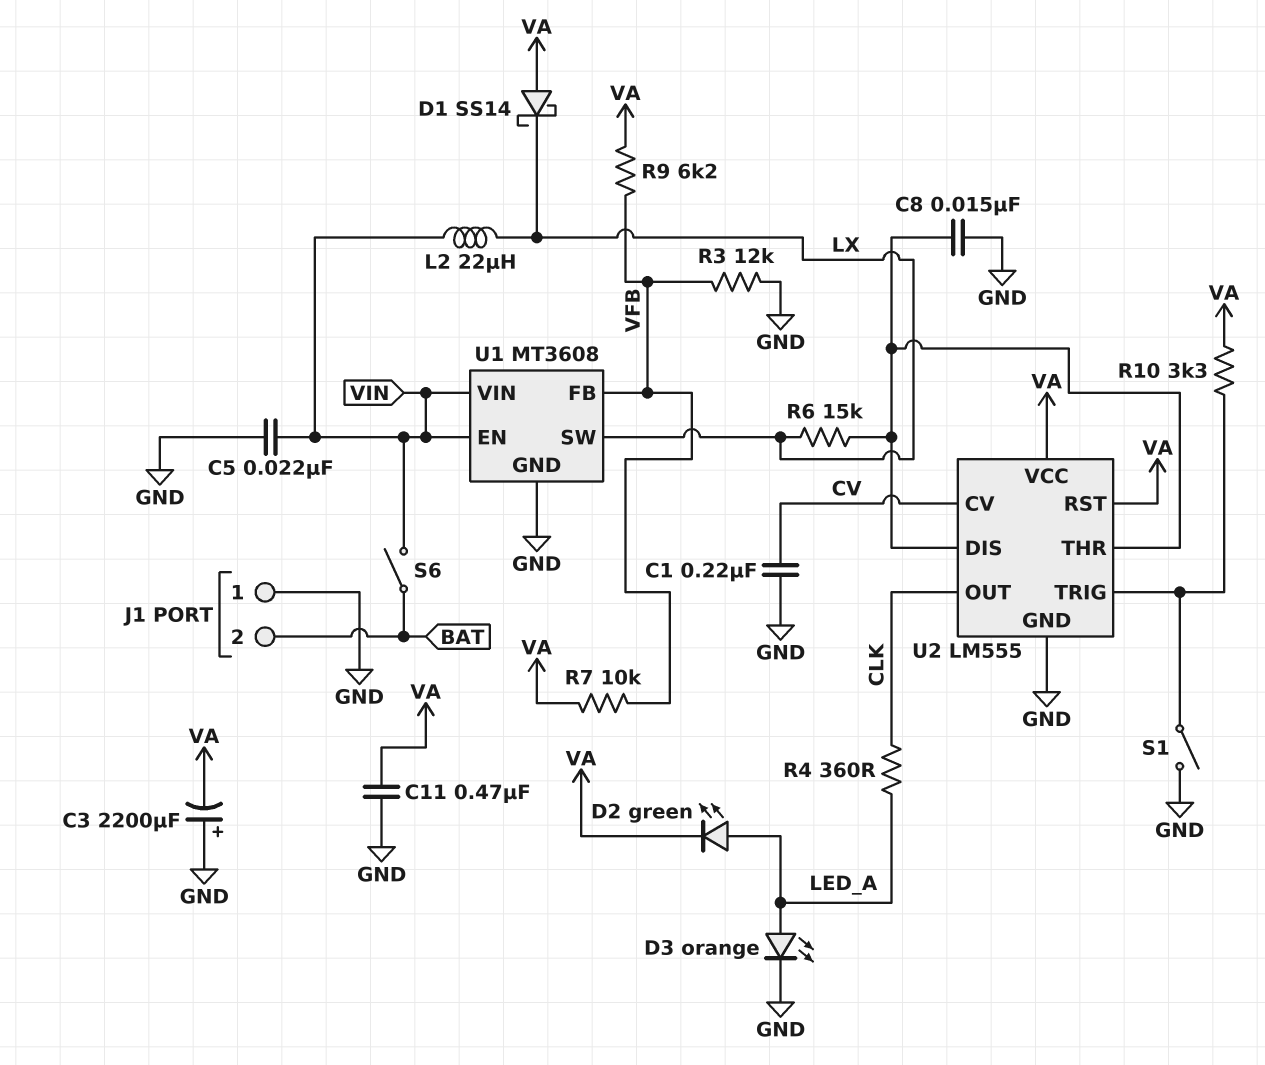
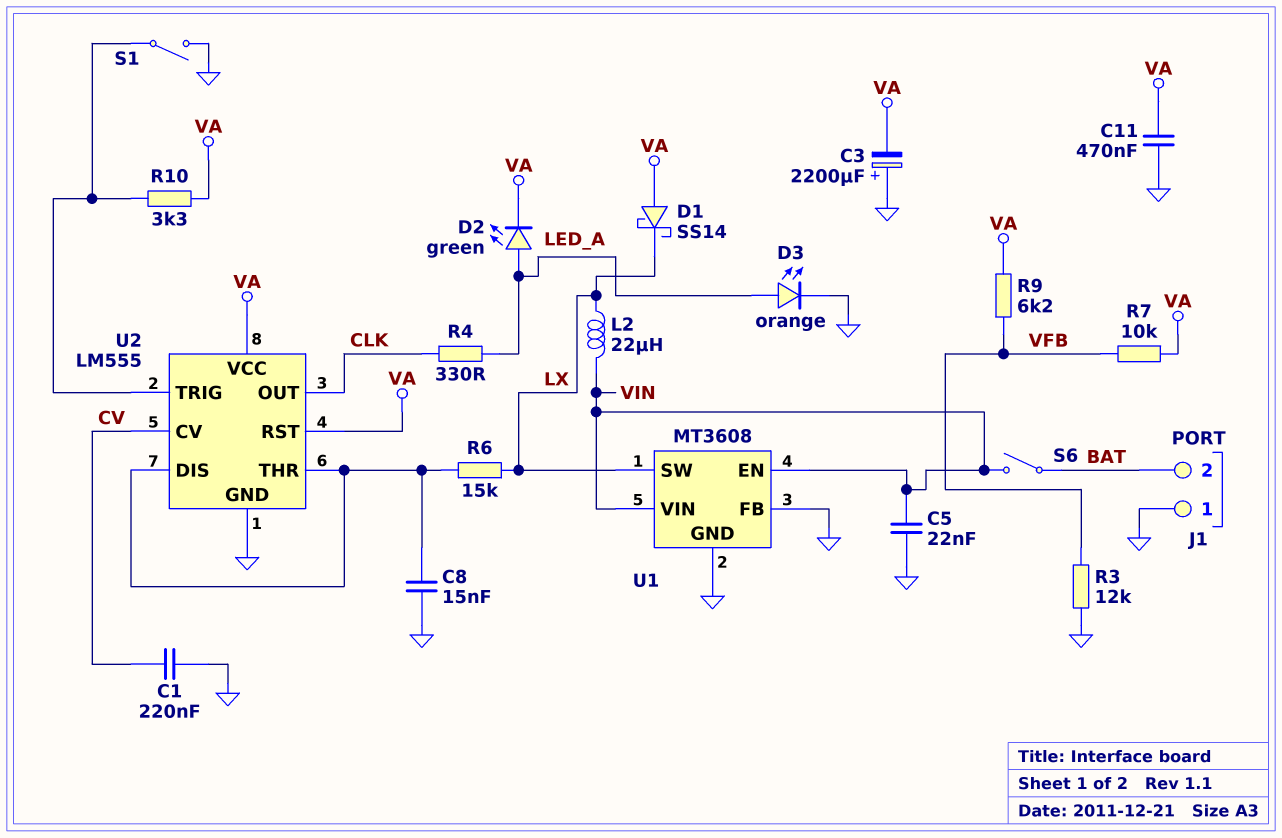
R4: 360 (CLK, LED_A) -> 330 (CLK, LED_A)
U1 pin FB: VFB -> GND

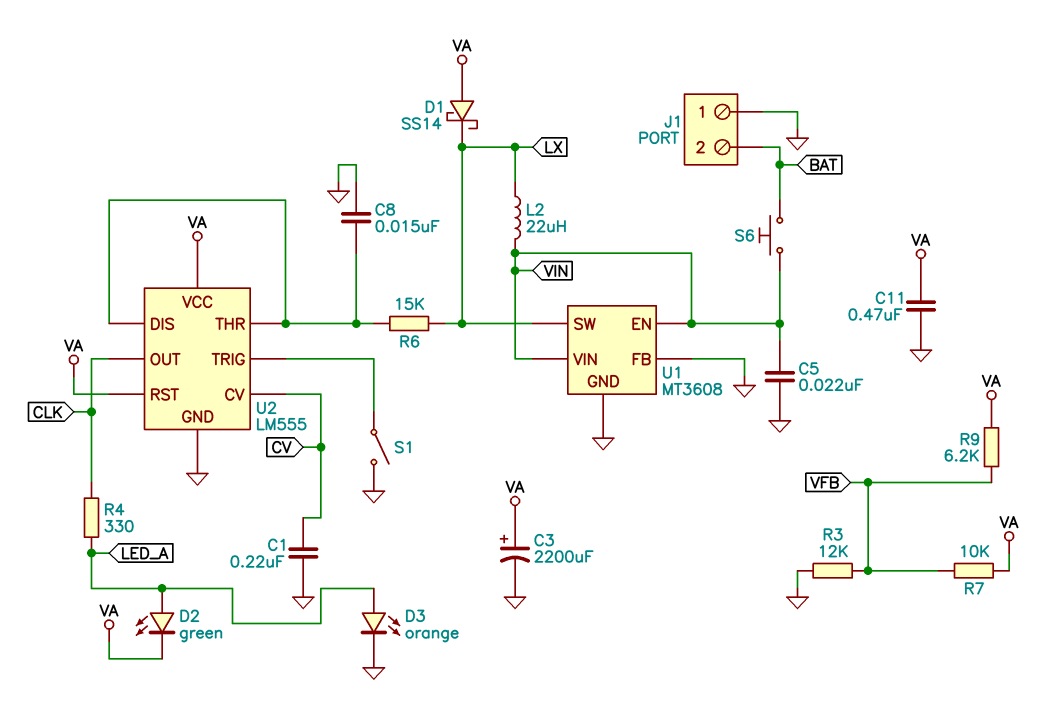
C3: 2200uF (plus GND, minus VA) -> 2200uF (plus VA, minus GND)
R10: 3.3k (U2/TRIG, VA) -> none
S6: switch (BAT, VIN) -> button (BAT, VIN)

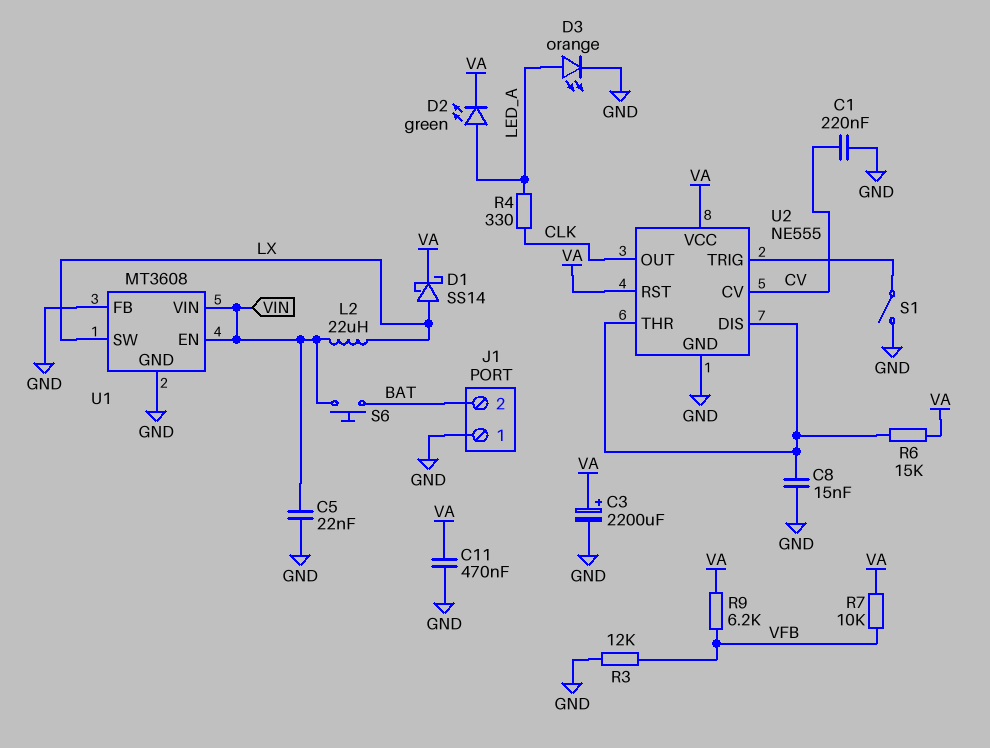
D1: schottky SS14 (A VA, K LX) -> schottky SS14 (A LX, K VA)
R6: 15k (LX, U2/DIS) -> 15k (U2/DIS, VA)
U2: LM555 -> NE555

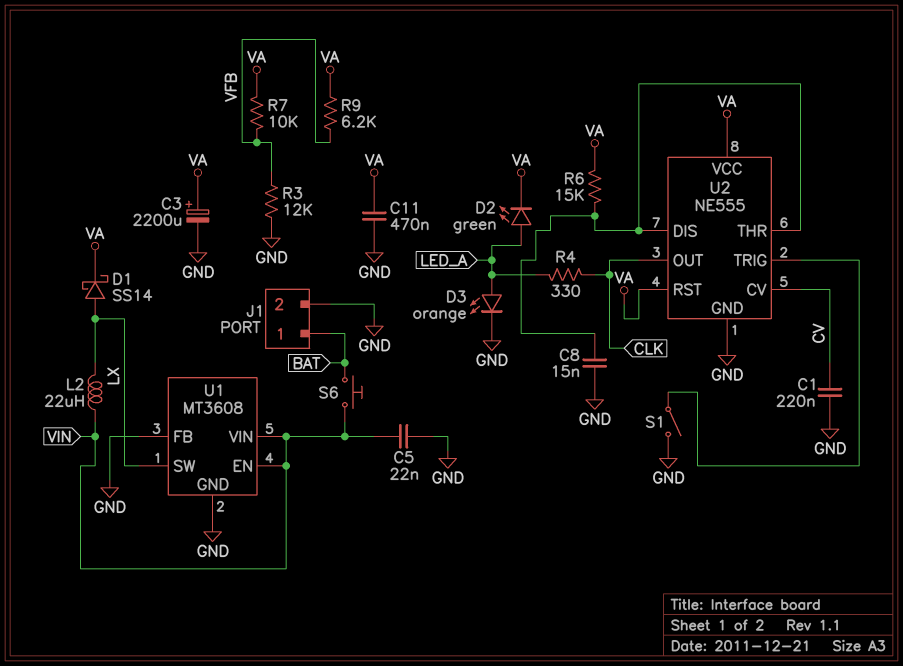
J1 pin 1: GND -> BAT
J1 pin 2: BAT -> GND

